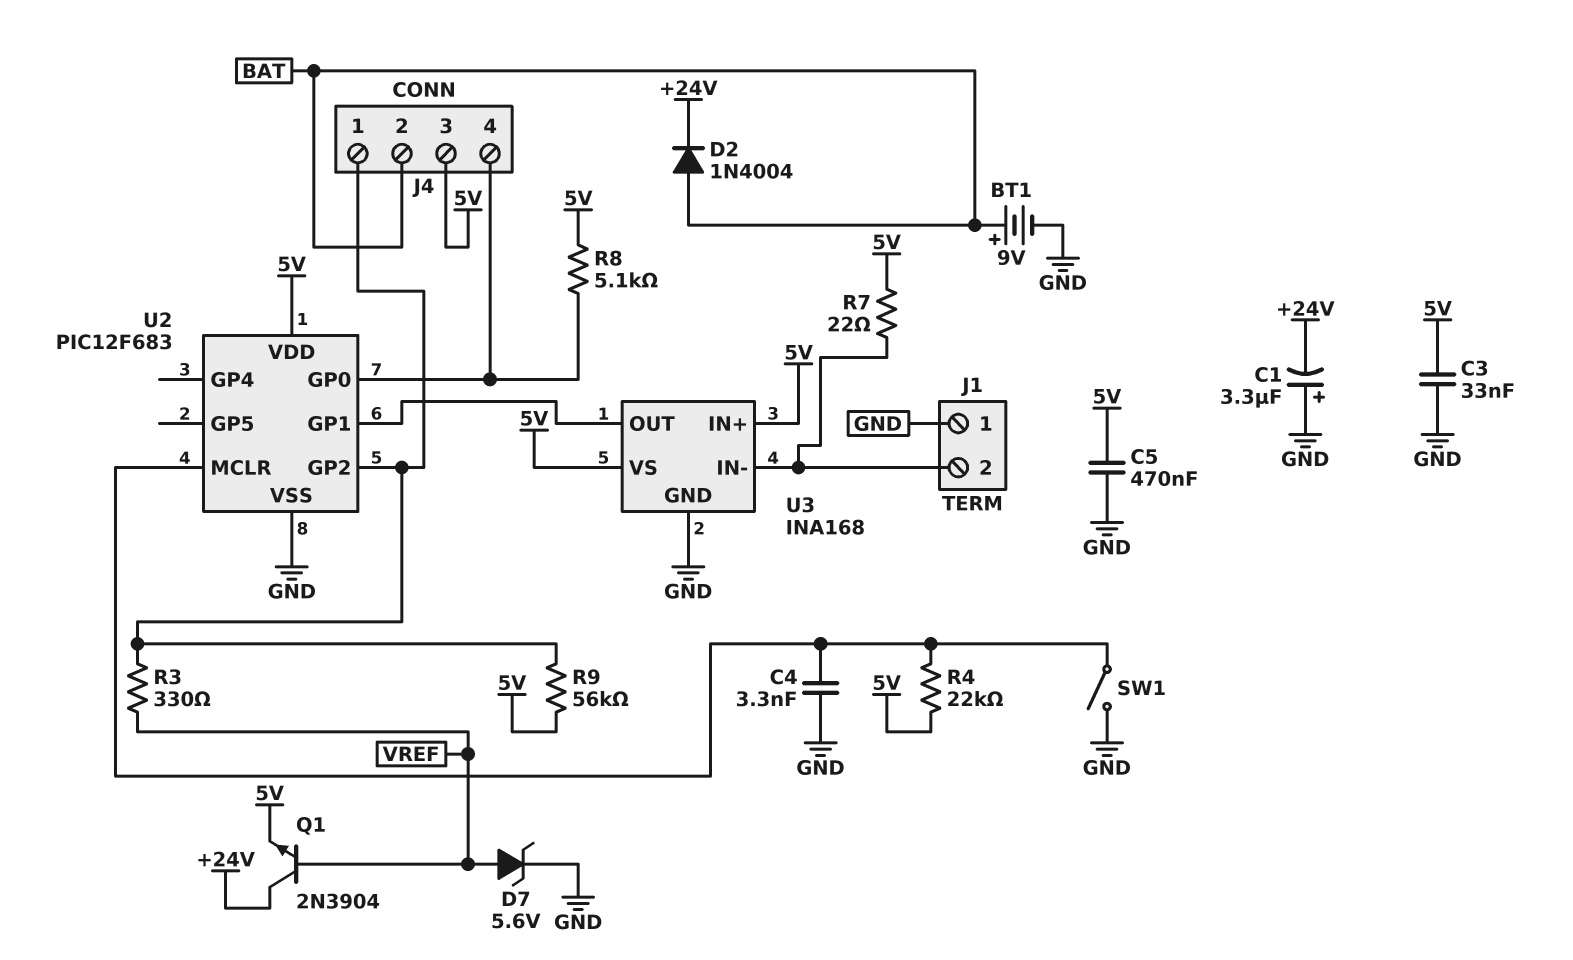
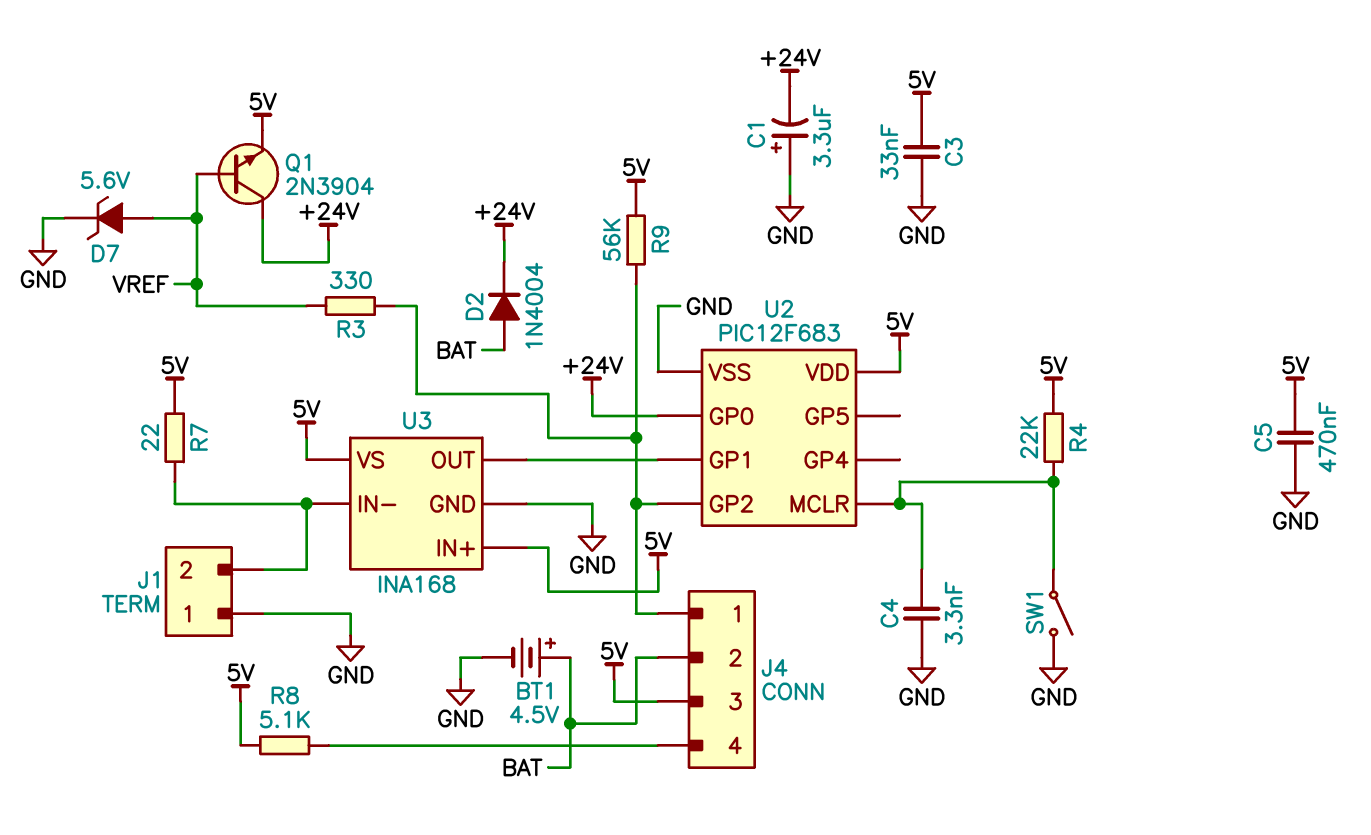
BT1: 9V (plus BAT, minus GND) -> 4.5V (plus BAT, minus GND)
U2 pin GP0: J4/4 -> +24V

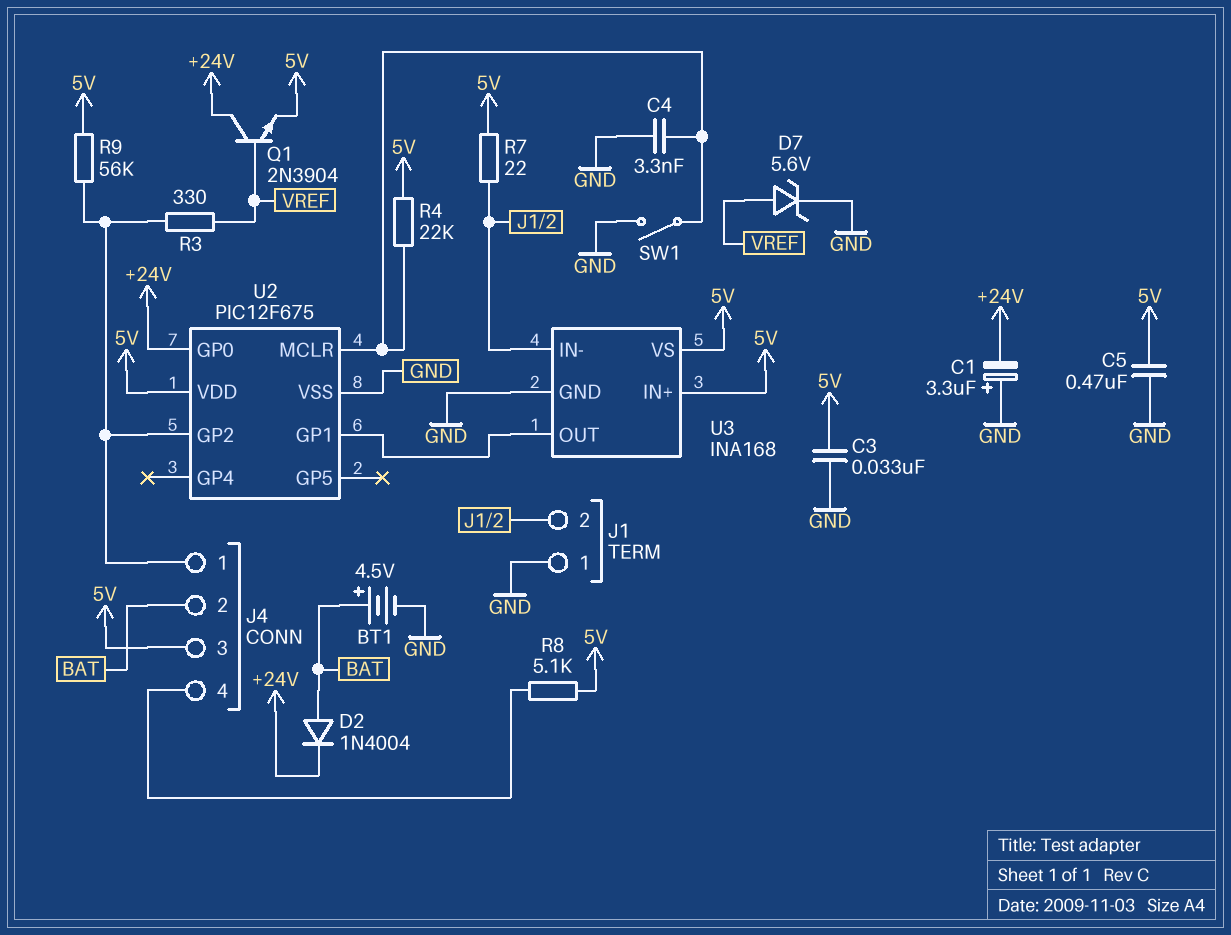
U2: PIC12F683 -> PIC12F675

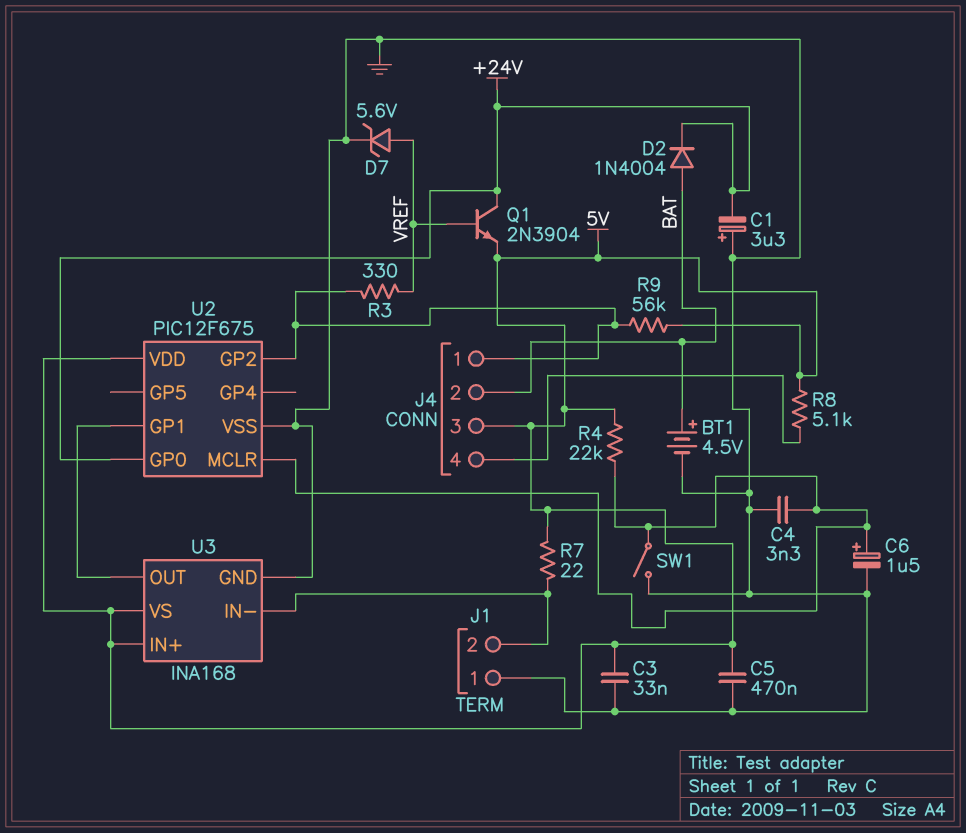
C6: none -> 1.5uF (plus U2/MCLR, minus GND)

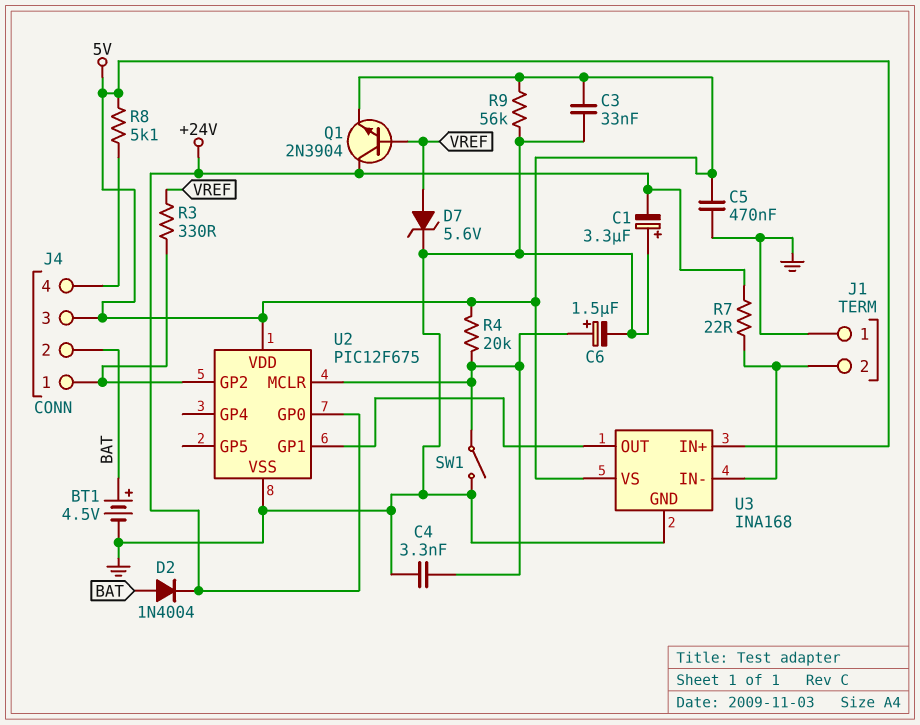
R4: 22k (5V, U2/MCLR) -> 20k (5V, U2/MCLR)
R7: 22 (5V, J1/2) -> 22 (+24V, J1/2)
R9: 56k (5V, J4/1) -> 56k (5V, GND)

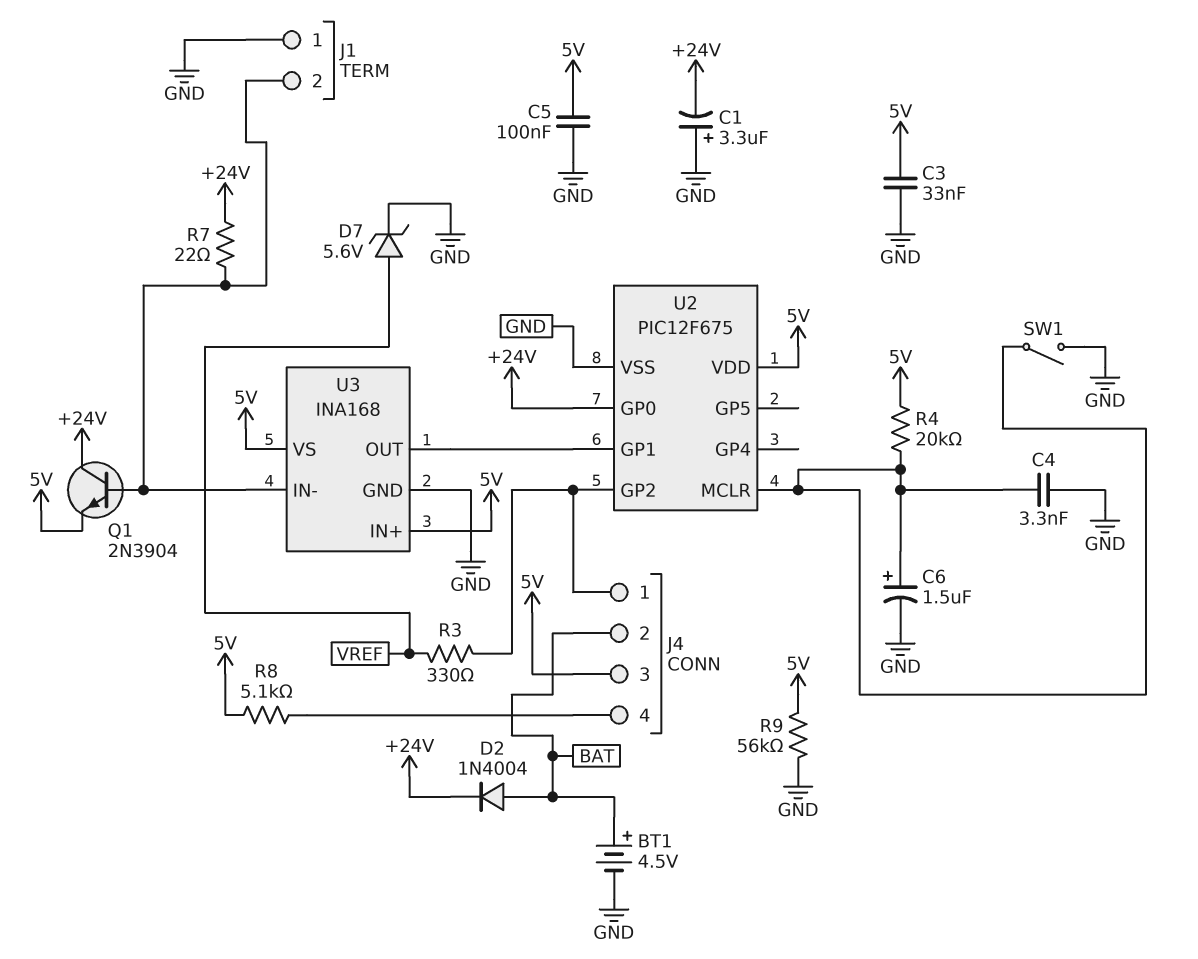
C5: 470nF (5V, GND) -> 100nF (5V, GND)
Q1: NPN 2N3904 (B VREF, C +24V, E 5V) -> NPN 2N3904 (B J1/2, C +24V, E 5V)

